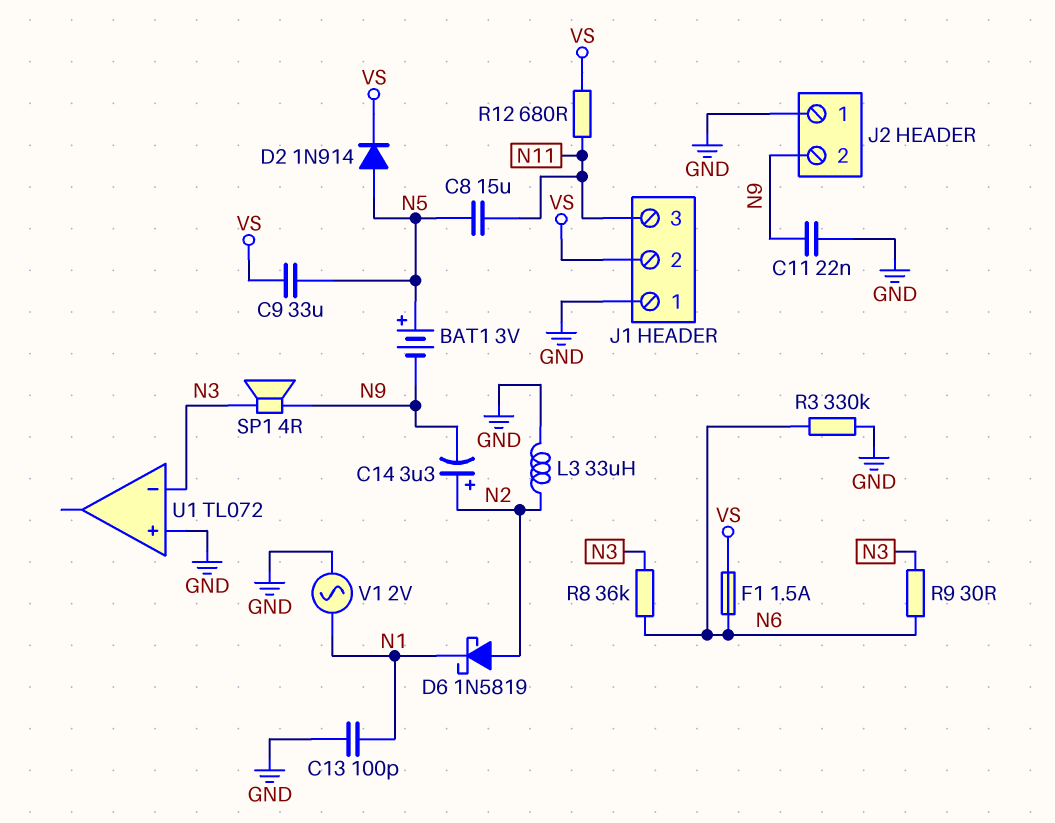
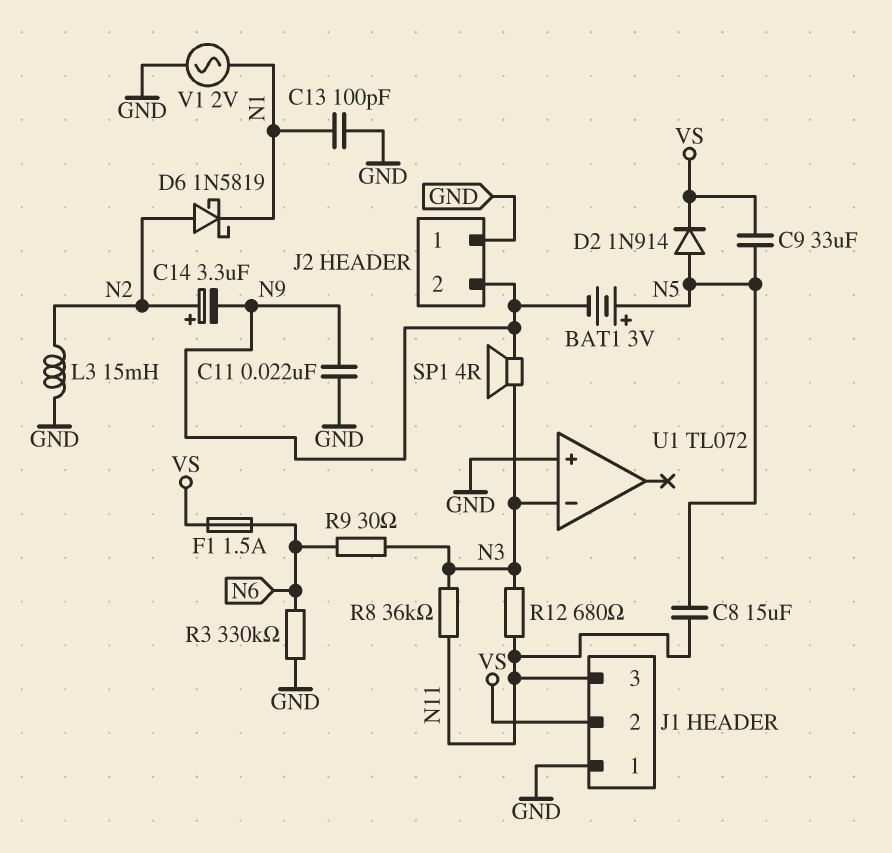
L3: 33uH (GND, N2) -> 15mH (GND, N2)
R8: 36k (N3, N6) -> 36k (N3, N11)
R12: 680 (N11, VS) -> 680 (N3, N11)

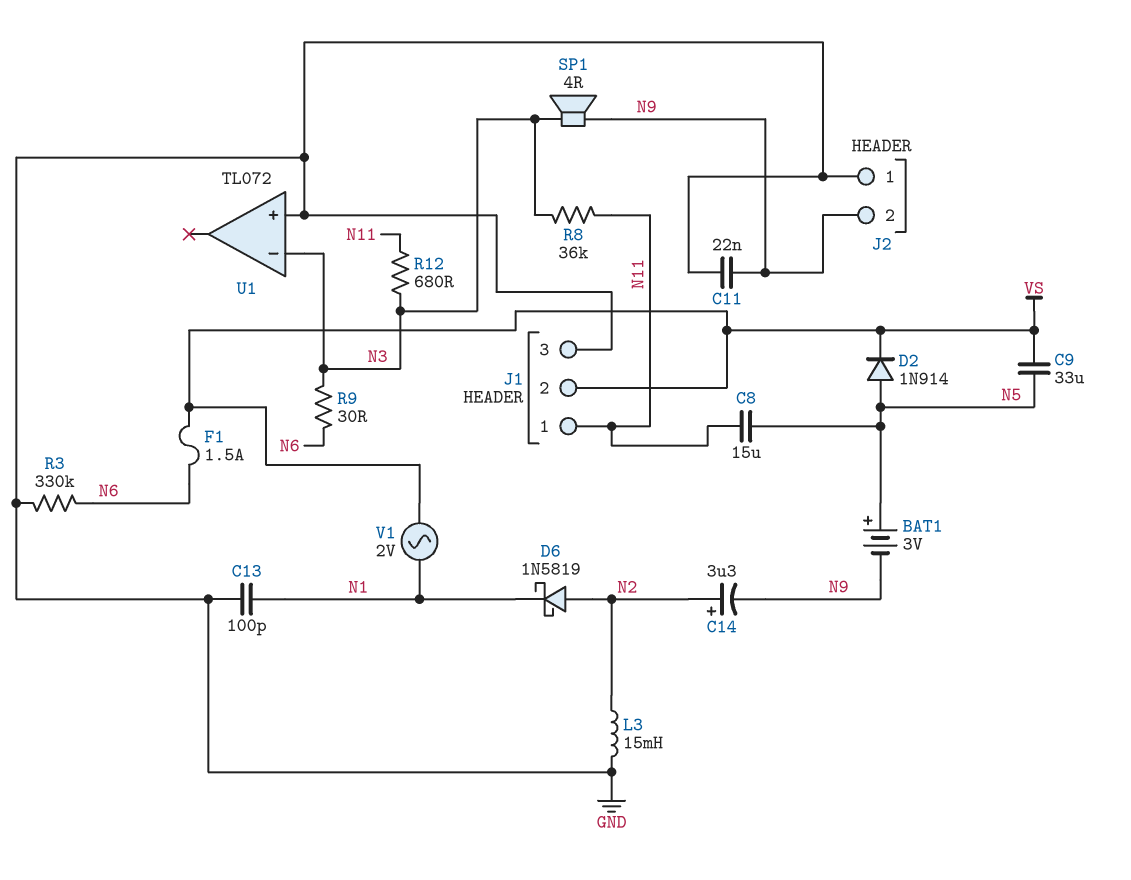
J1 pin 1: GND -> N11
J1 pin 3: N11 -> GND
V1: AC 2V (GND, N1) -> AC 2V (N1, VS)

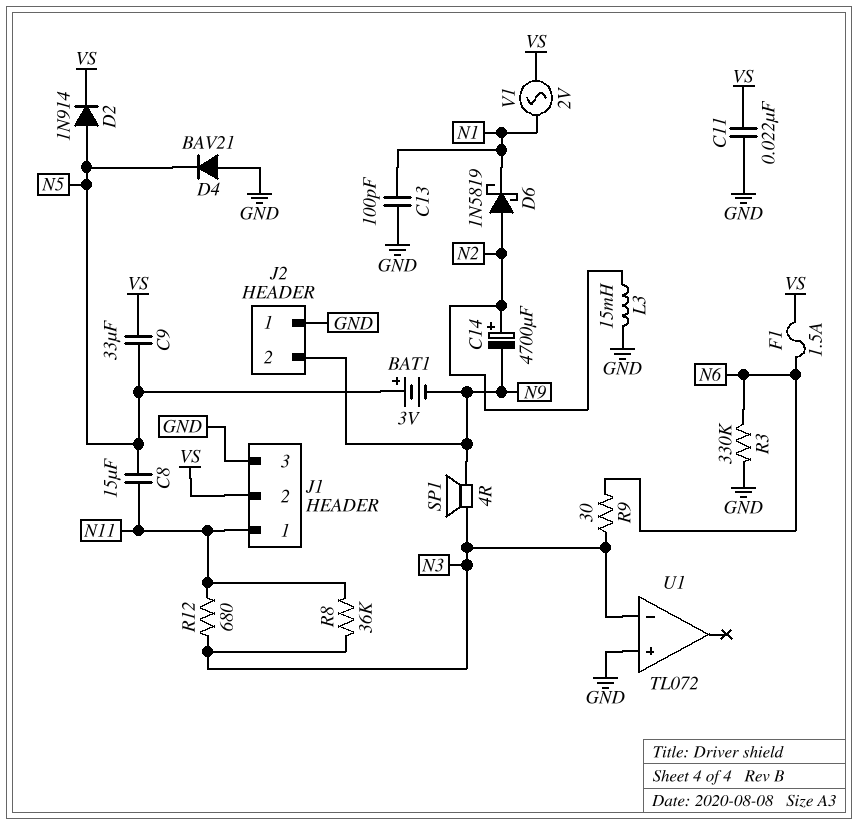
C11: 22nF (GND, N9) -> 22nF (GND, VS)
C14: 3.3uF (plus N2, minus N9) -> 4700uF (plus N2, minus N9)
D4: none -> diode BAV21 (A GND, K N5)

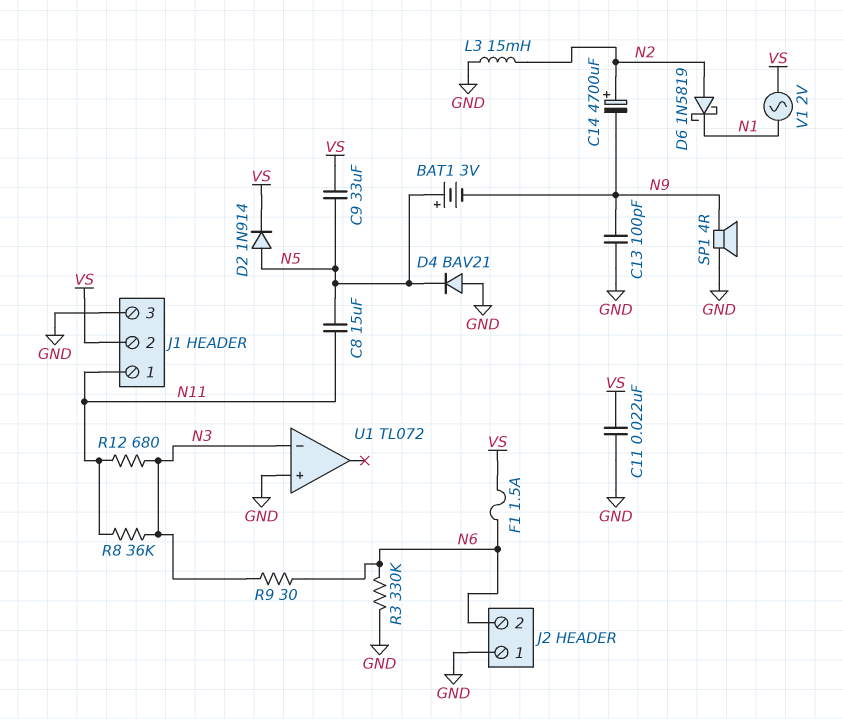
C13: 100pF (GND, N1) -> 100pF (GND, N9)
J2 pin 2: N9 -> N6
SP1: speaker 4R (N3, N9) -> speaker 4R (GND, N9)

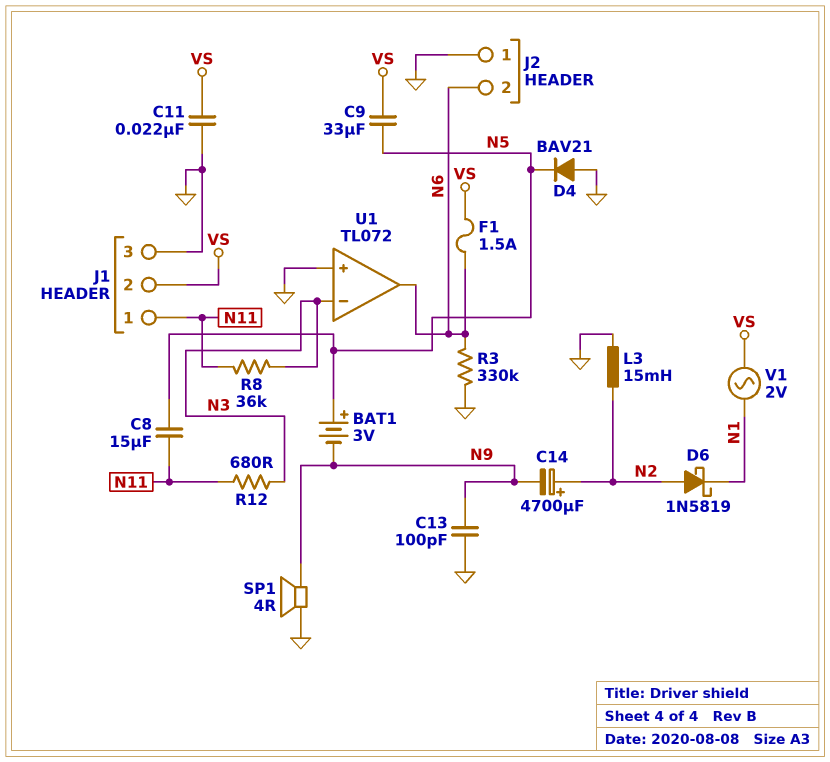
D2: diode 1N914 (A N5, K VS) -> none
R9: 30 (N3, N6) -> none
U1 pin out: none -> N6

